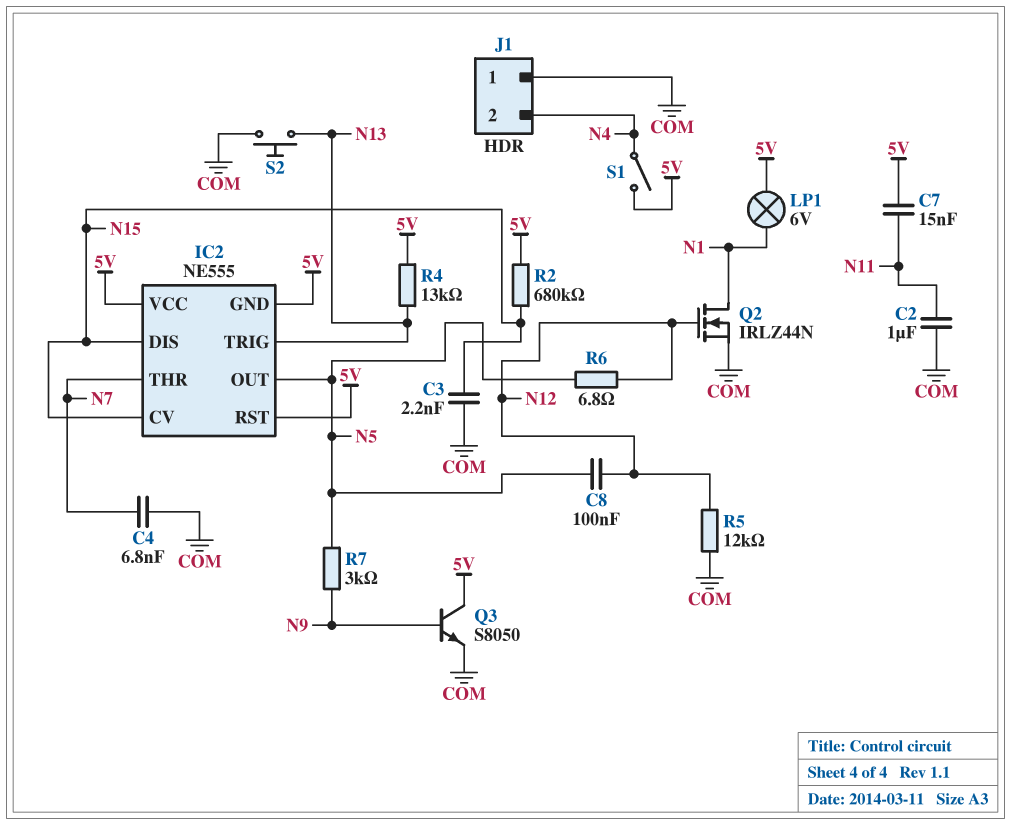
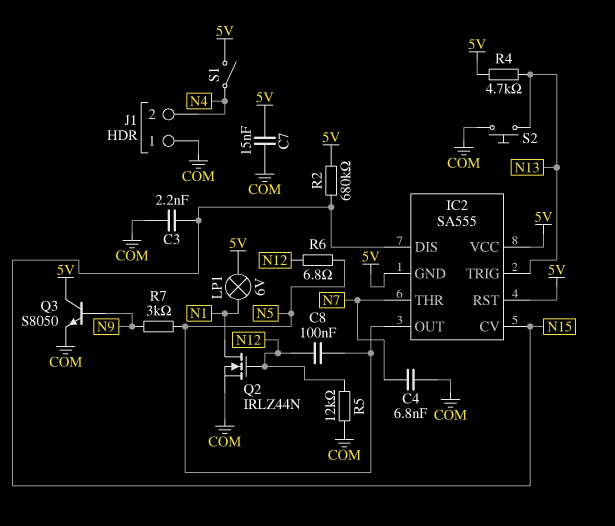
C2: 1uF (COM, N11) -> none
C7: 15nF (5V, N11) -> 15nF (5V, COM)
IC2: NE555 -> SA555
R4: 13k (5V, N13) -> 4.7k (5V, N13)

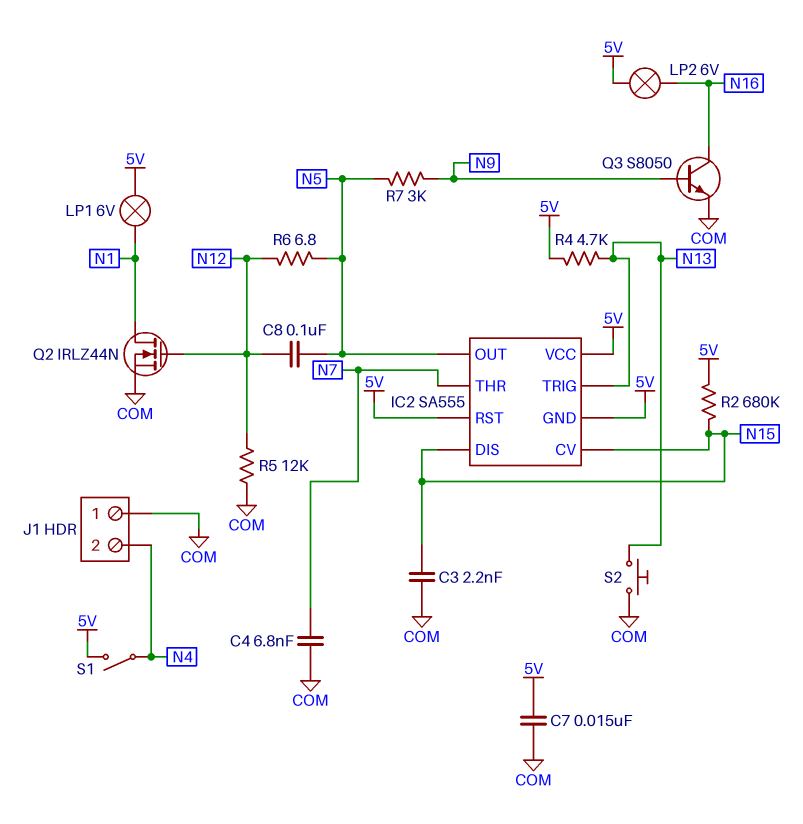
LP2: none -> lamp 6V (5V, N16)
Q3: NPN S8050 (B N9, C 5V, E COM) -> NPN S8050 (B N9, C N16, E COM)

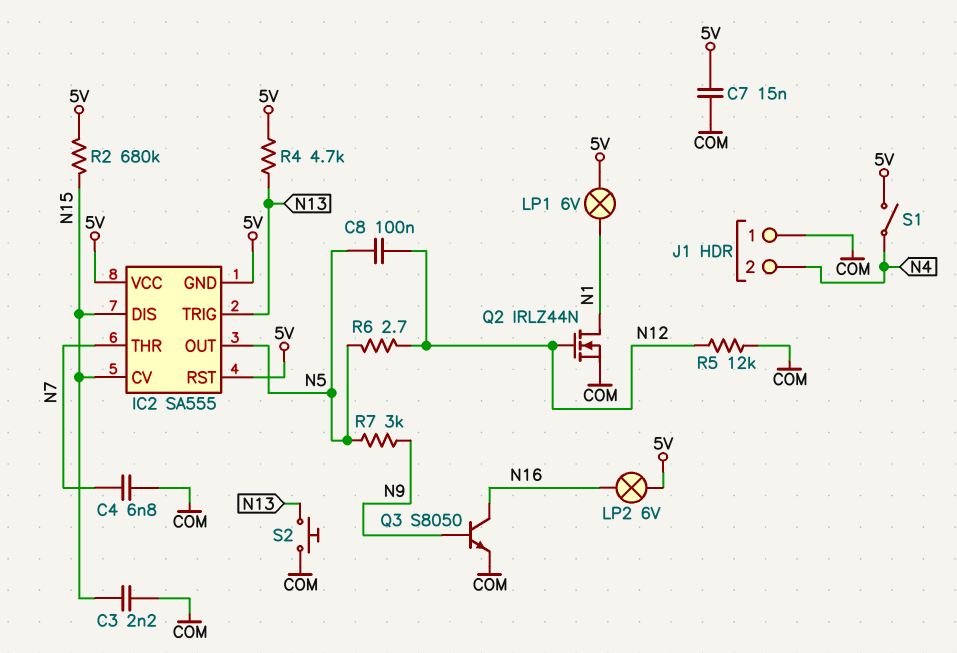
R6: 6.8 (N5, N12) -> 2.7 (N5, N12)

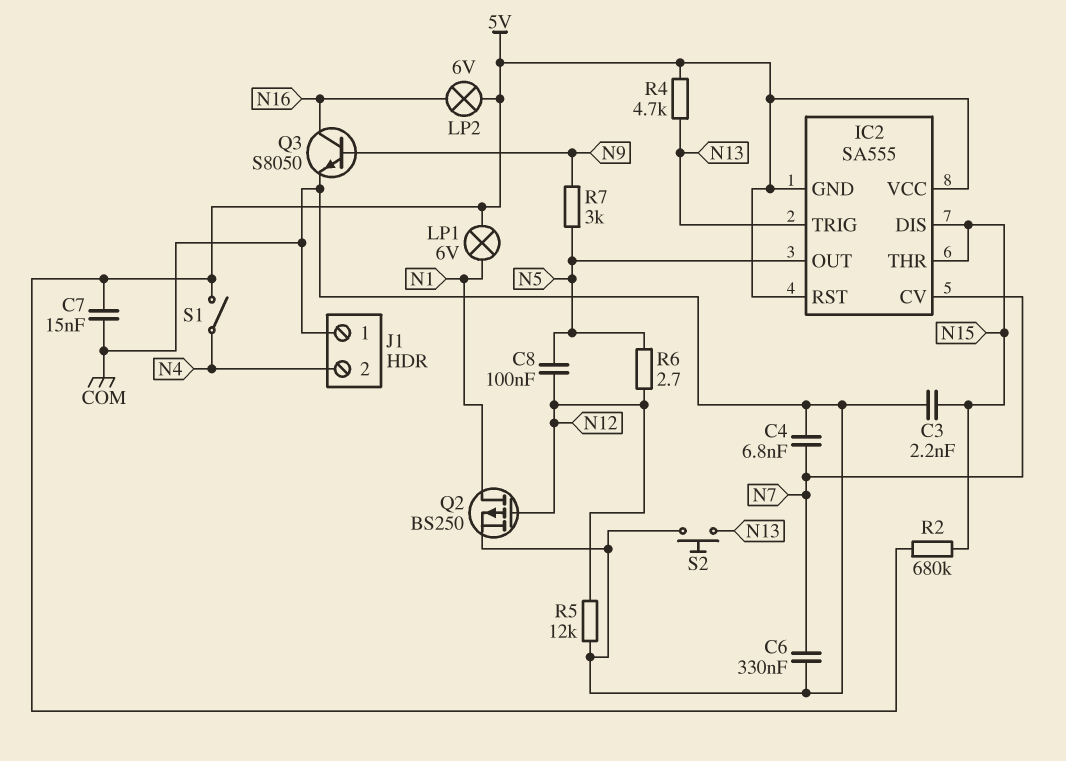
C6: none -> 330nF (COM, N7)
IC2 pin CV: N15 -> N7
IC2 pin THR: N7 -> N15
Q2: NMOS IRLZ44N (G N12, D N1, S COM) -> PMOS BS250 (G N12, D N1, S COM)

